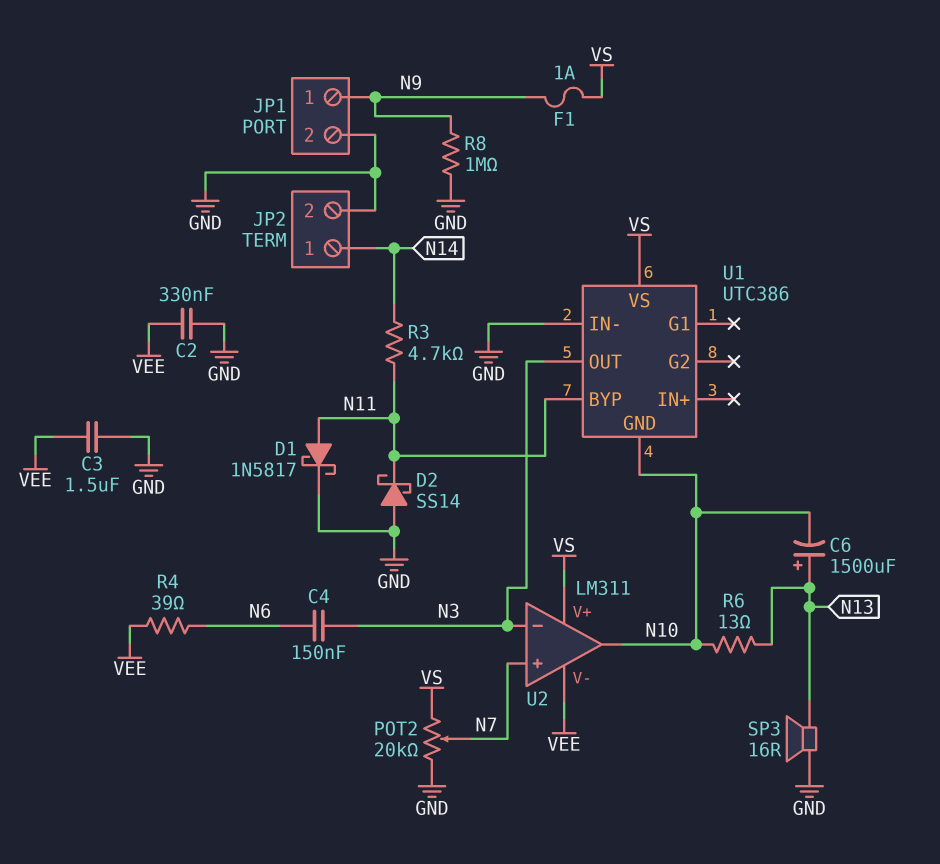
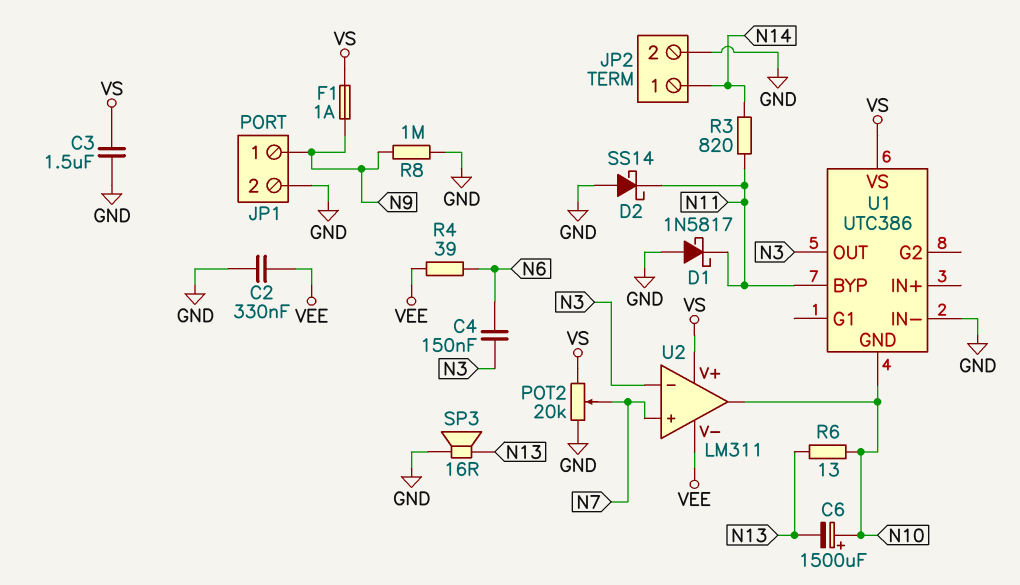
C3: 1.5uF (GND, VEE) -> 1.5uF (GND, VS)
C6: 1500uF (plus N13, minus N10) -> 1500uF (plus N10, minus N13)
D1: schottky 1N5817 (A N11, K GND) -> schottky 1N5817 (A GND, K N11)
R3: 4.7k (N11, N14) -> 820 (N11, N14)

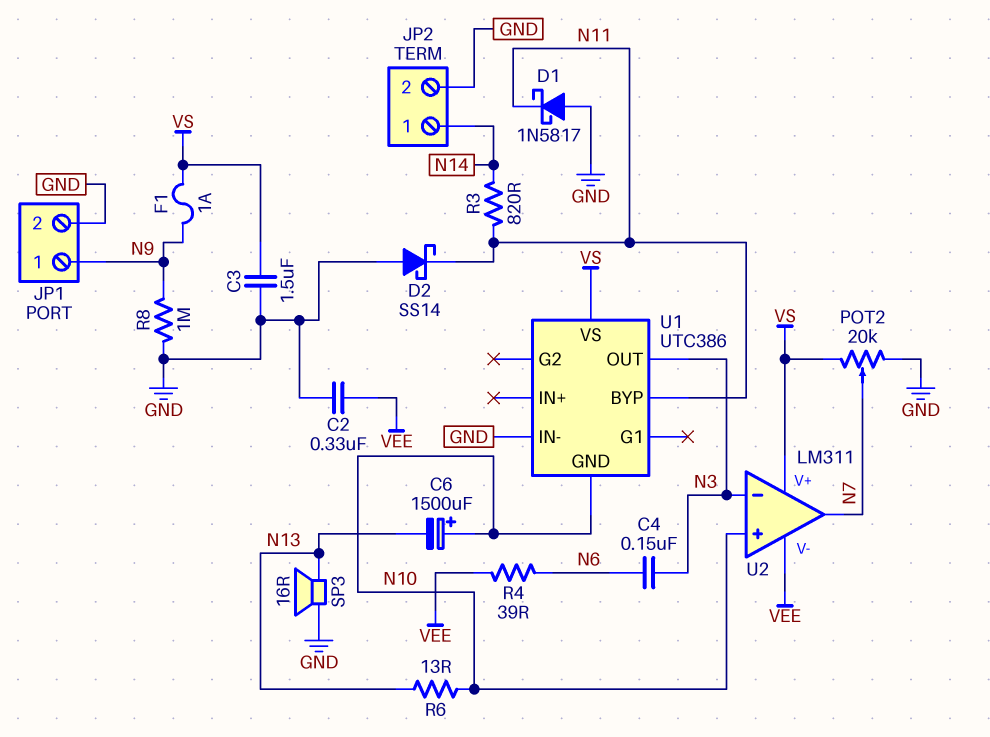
U2 pin in+: N7 -> N10
U2 pin out: N10 -> N7

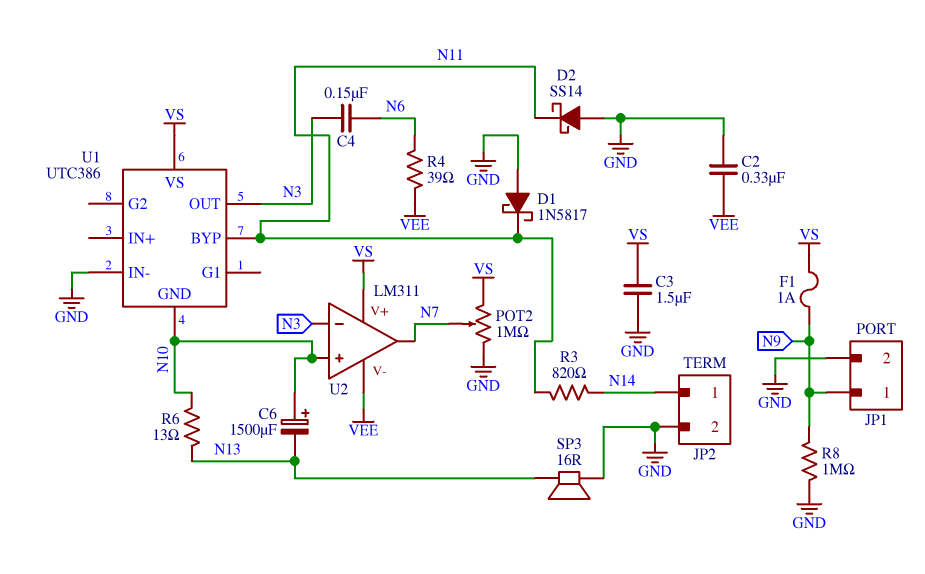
POT2: 20k (GND, VS, wiper N7) -> 1M (GND, VS, wiper N7)

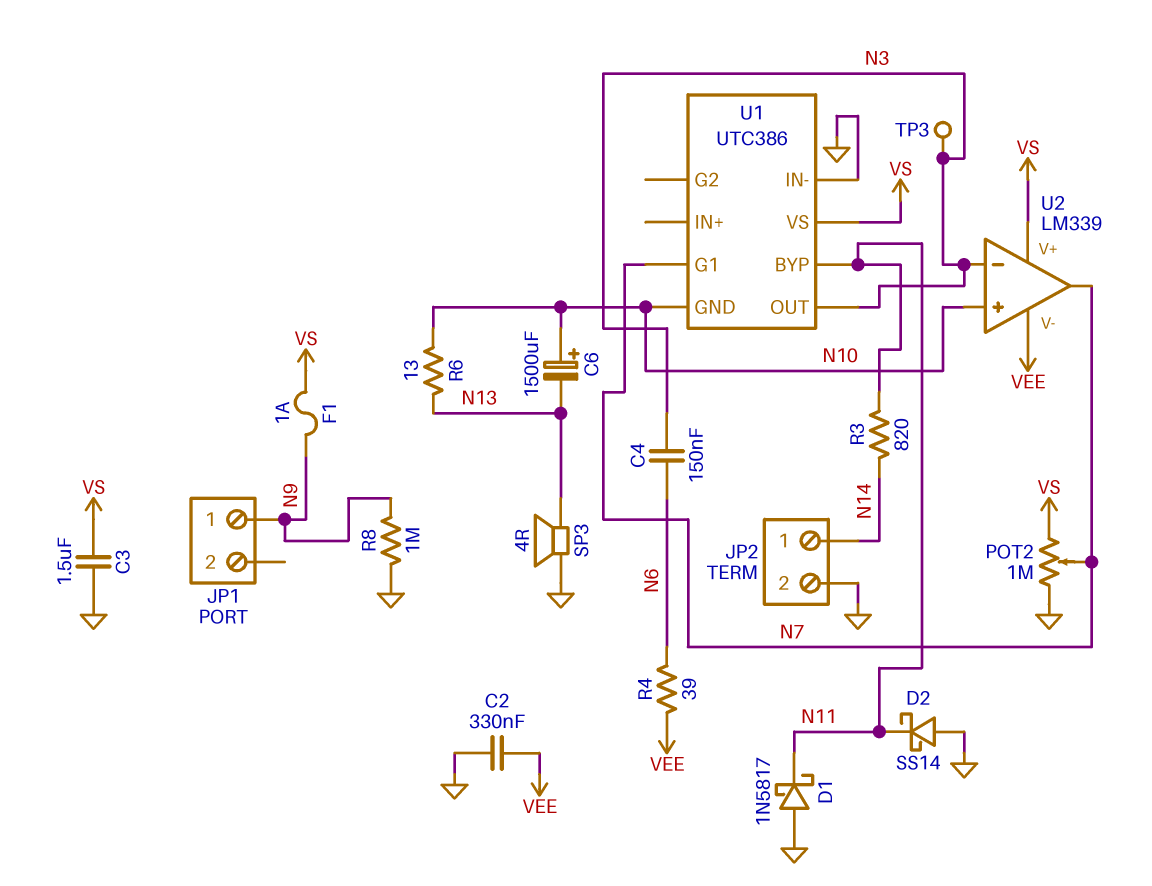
JP1 pin 2: GND -> none
SP3: speaker 16R (GND, N13) -> speaker 4R (GND, N13)
TP3: none -> test point (N3)
U1 pin G1: none -> N7
U2: LM311 -> LM339

